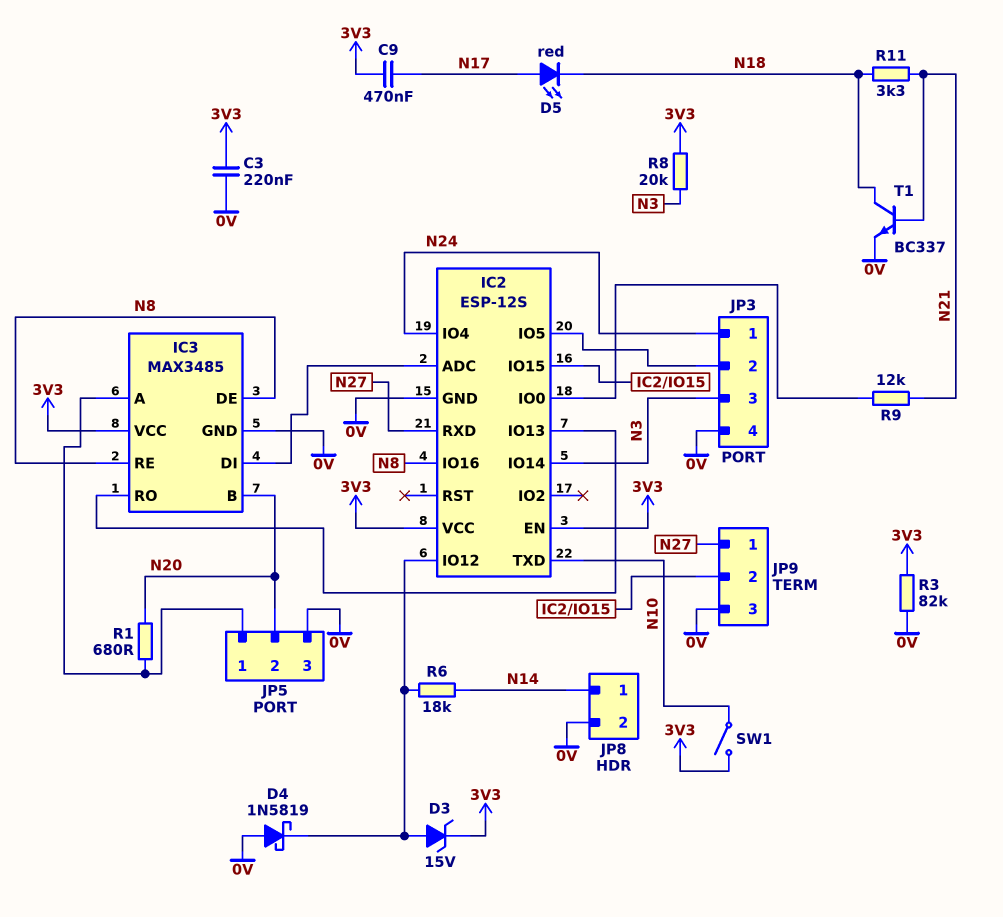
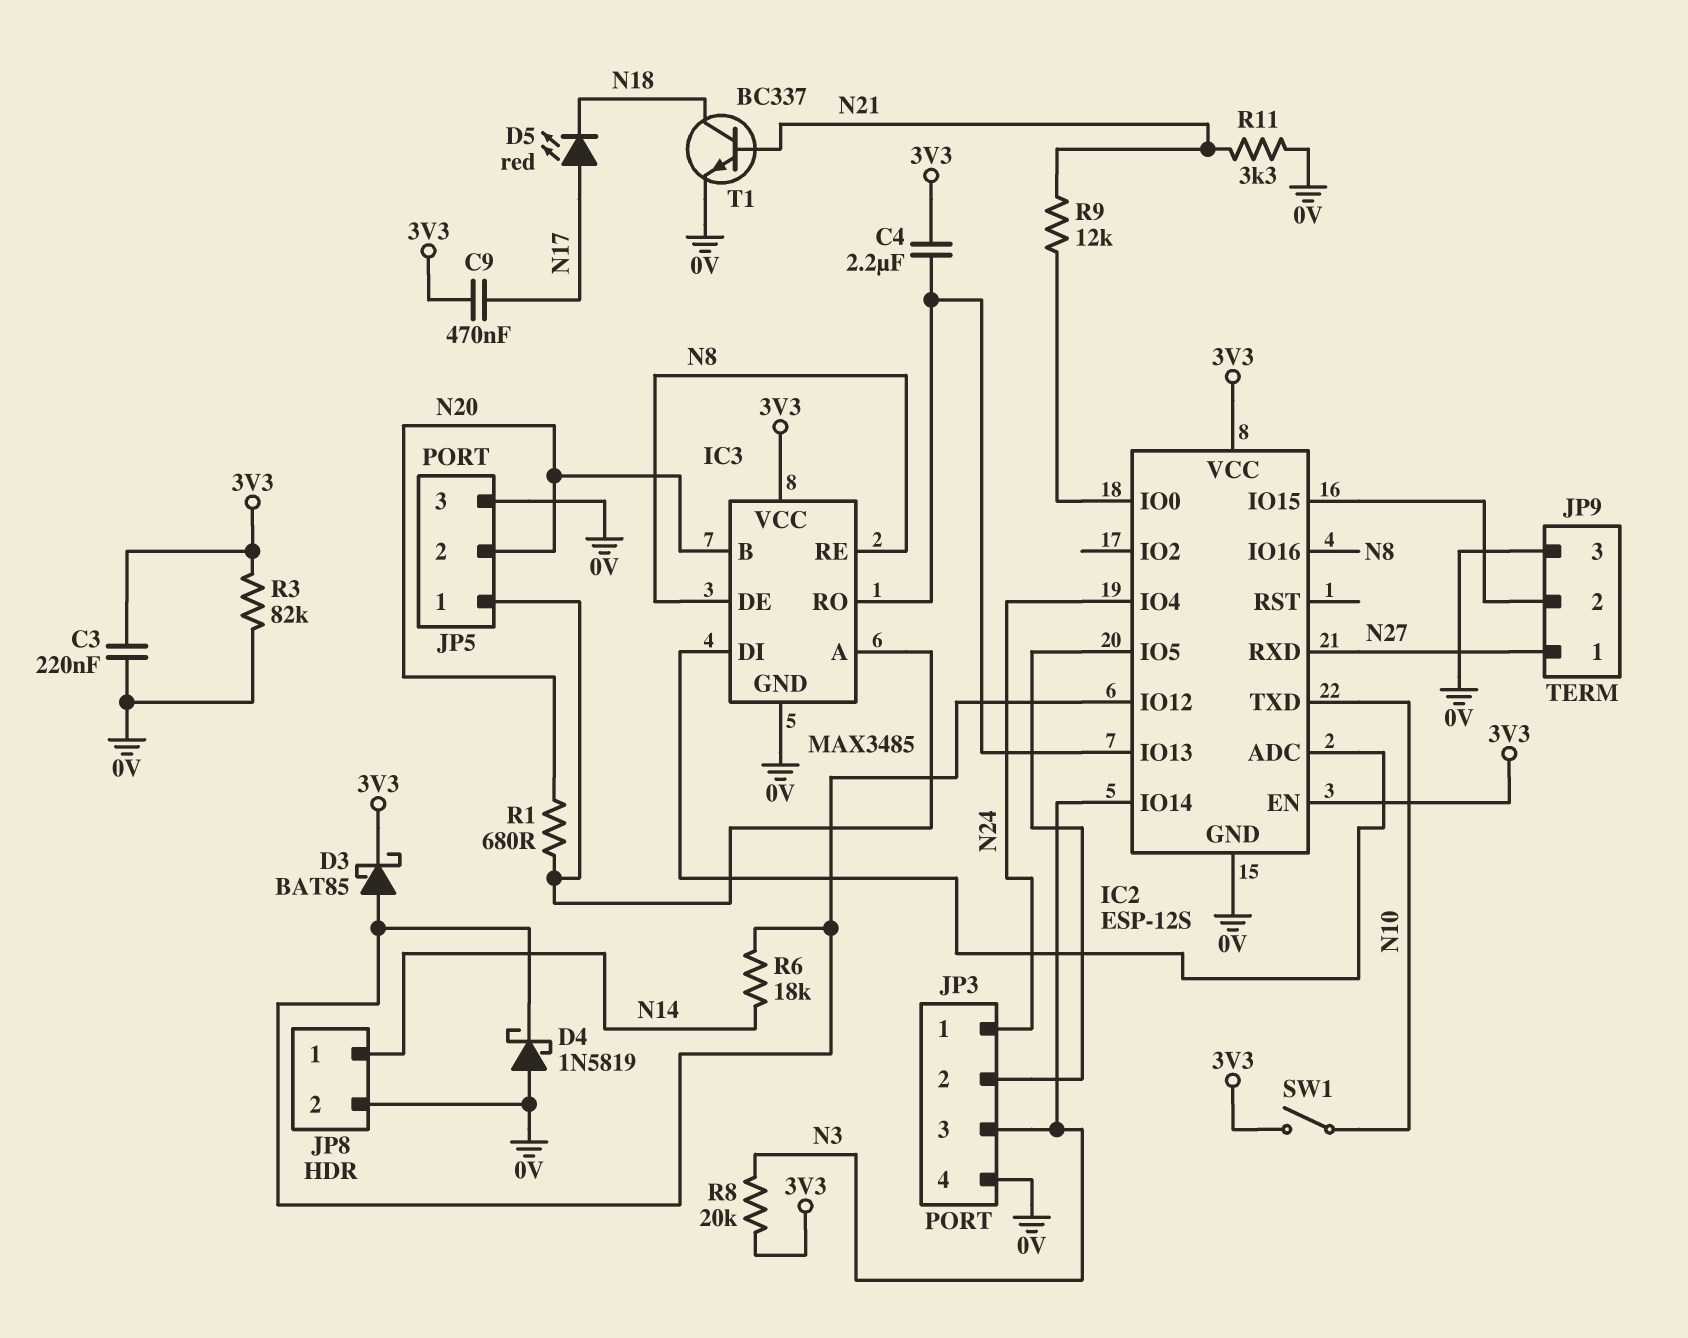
C4: none -> 2.2uF (3V3, IC2/IO13)
D3: zener 15V (A IC2/IO12, K 3V3) -> schottky BAT85 (A IC2/IO12, K 3V3)
R11: 3.3k (N18, N21) -> 3.3k (0V, N21)

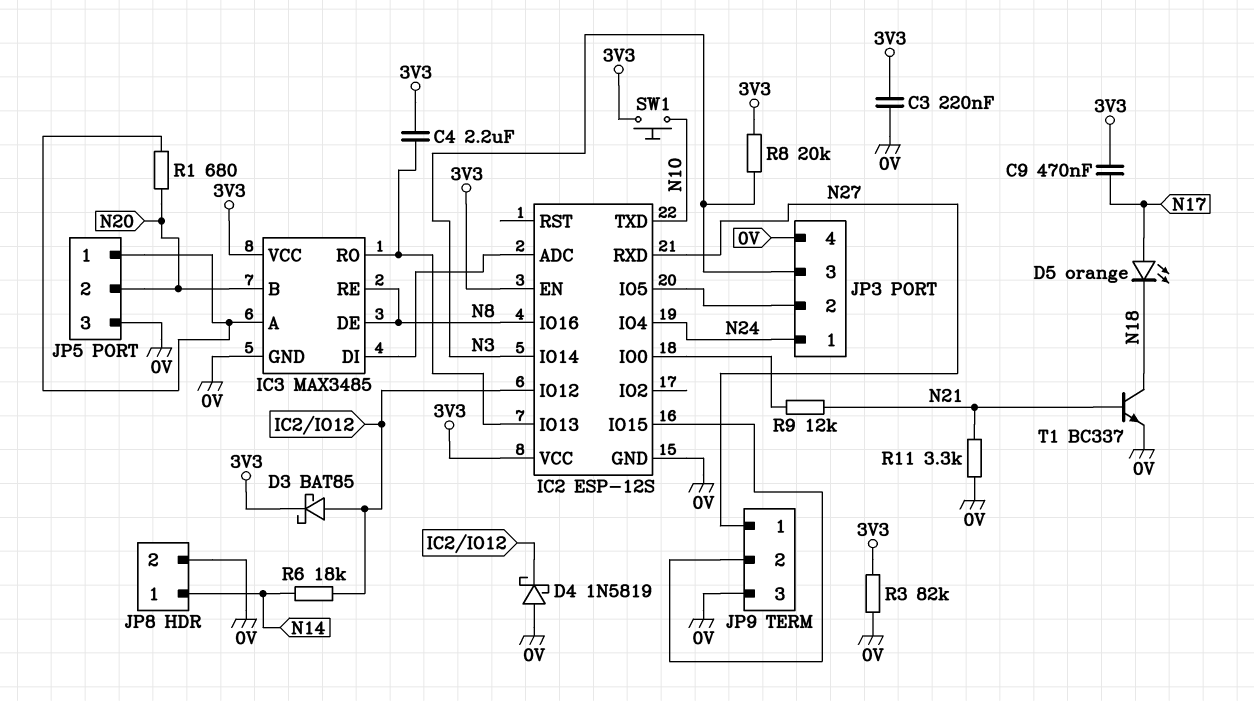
D5: LED red (A N17, K N18) -> LED orange (A N17, K N18)
SW1: switch (3V3, N10) -> button (3V3, N10)

